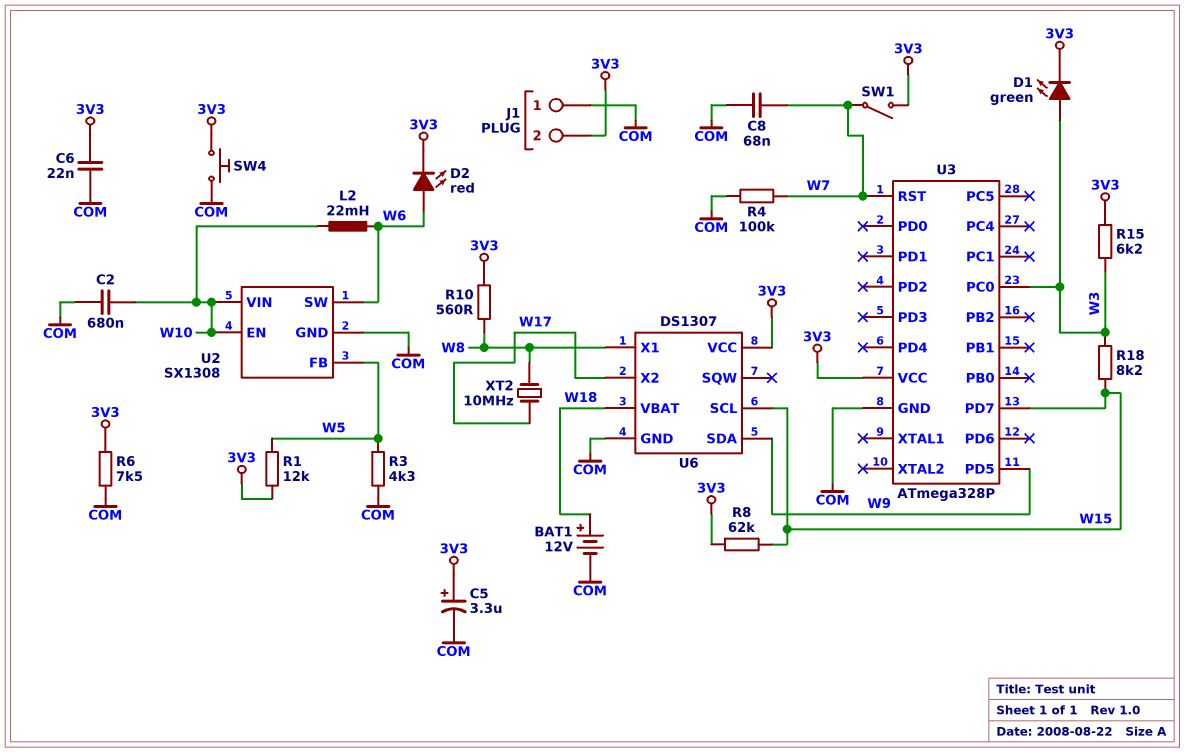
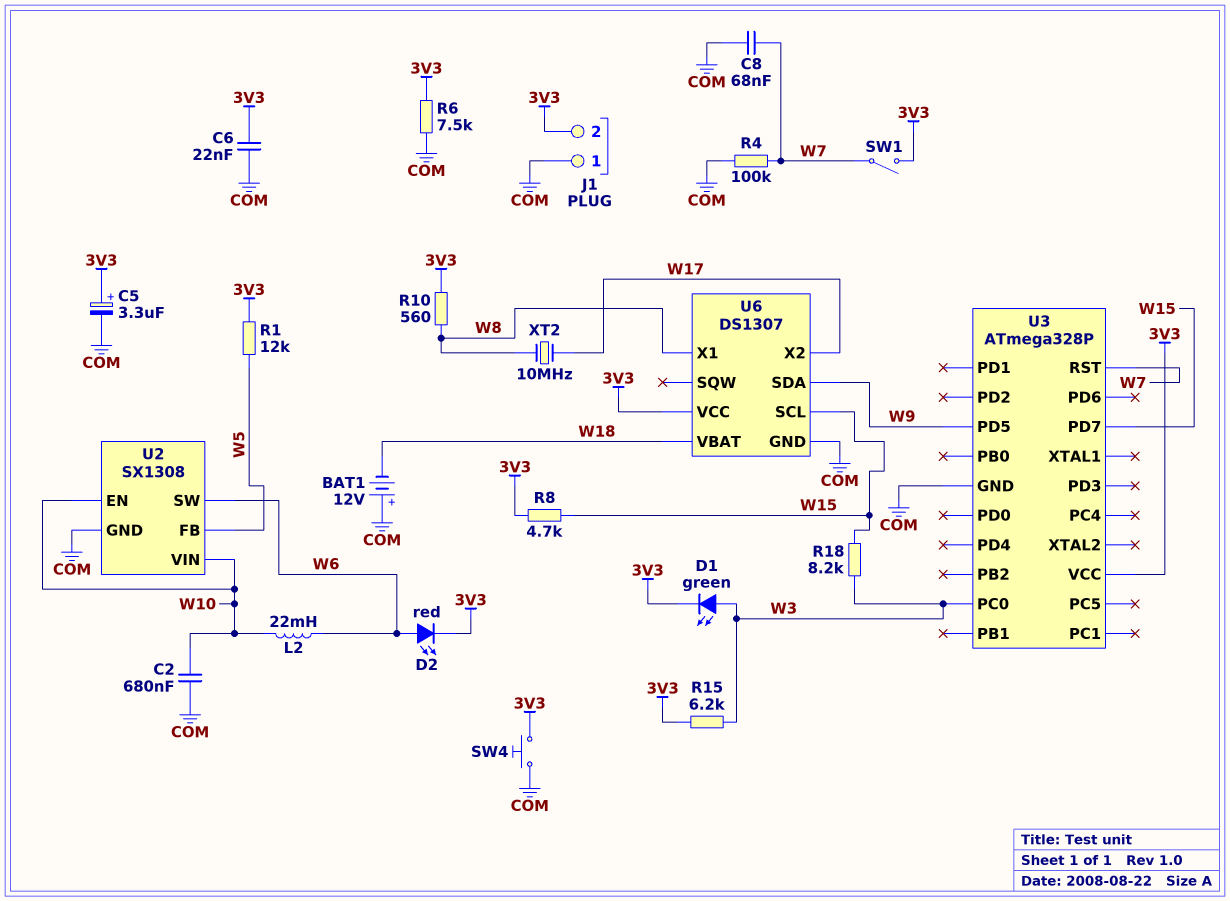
BAT1: 12V (plus W18, minus COM) -> 12V (plus COM, minus W18)
R3: 4.3k (COM, W5) -> none
R8: 62k (3V3, W15) -> 4.7k (3V3, W15)

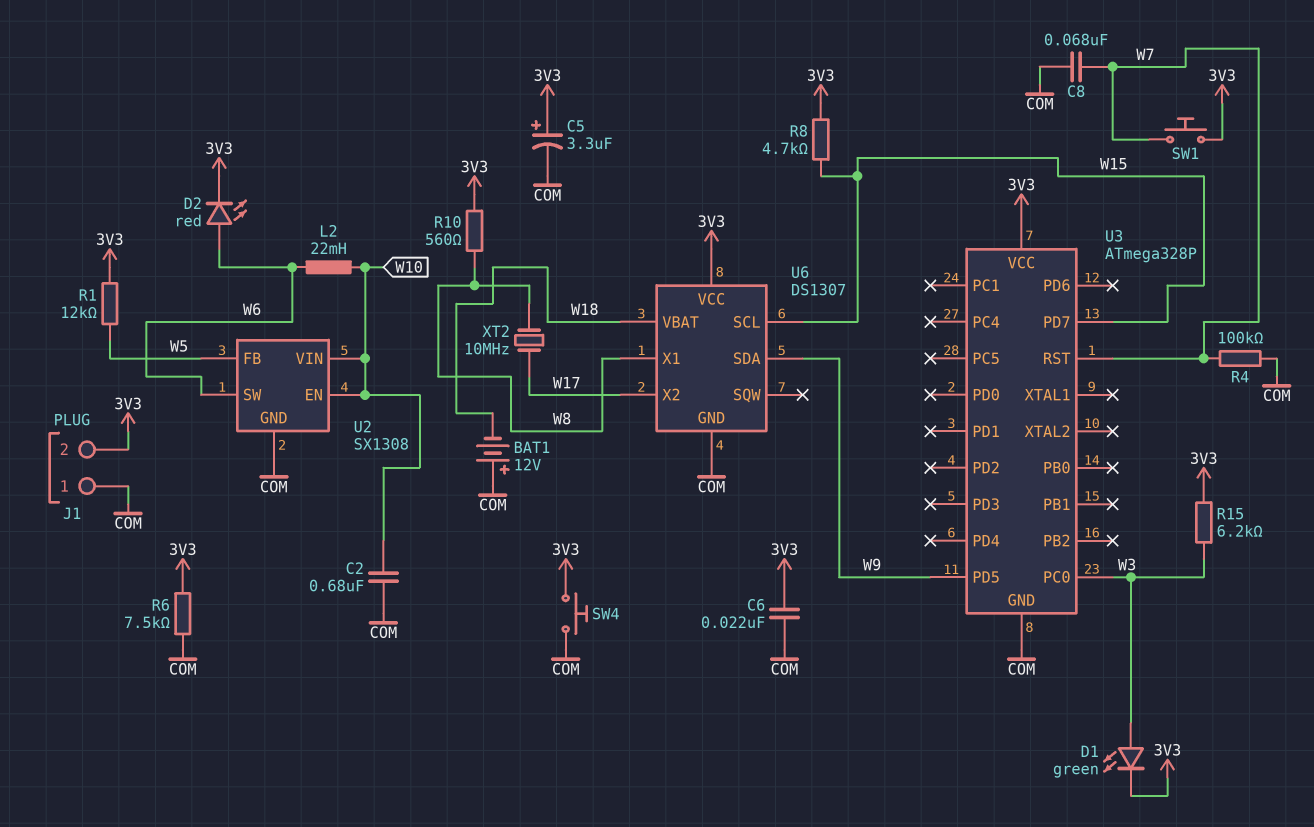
R18: 8.2k (W3, W15) -> none
SW1: switch (3V3, W7) -> button (3V3, W7)

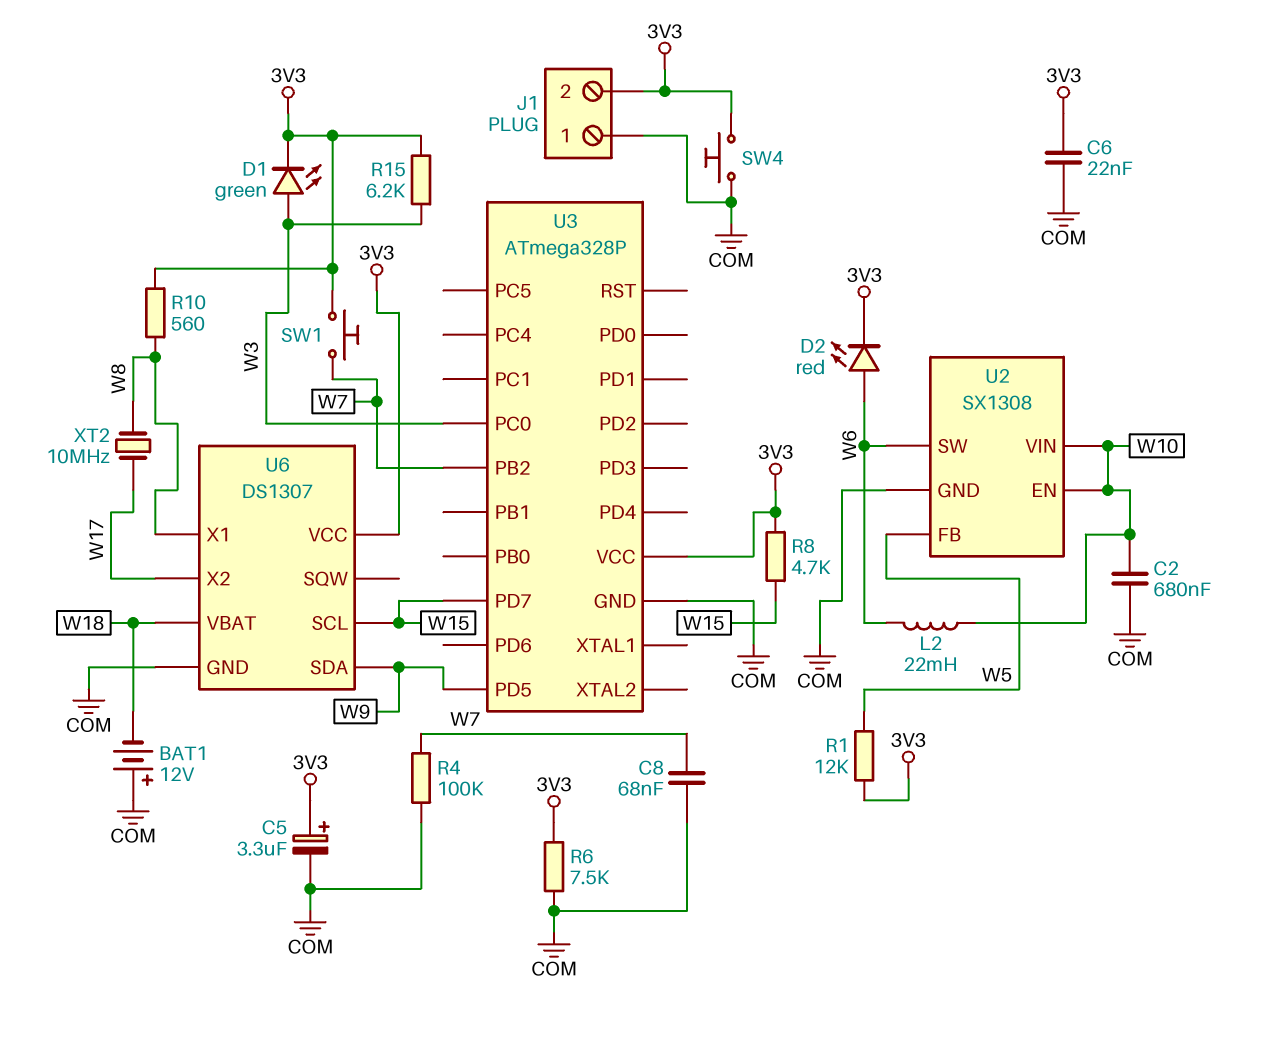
U3 pin PB2: none -> W7
U3 pin RST: W7 -> none

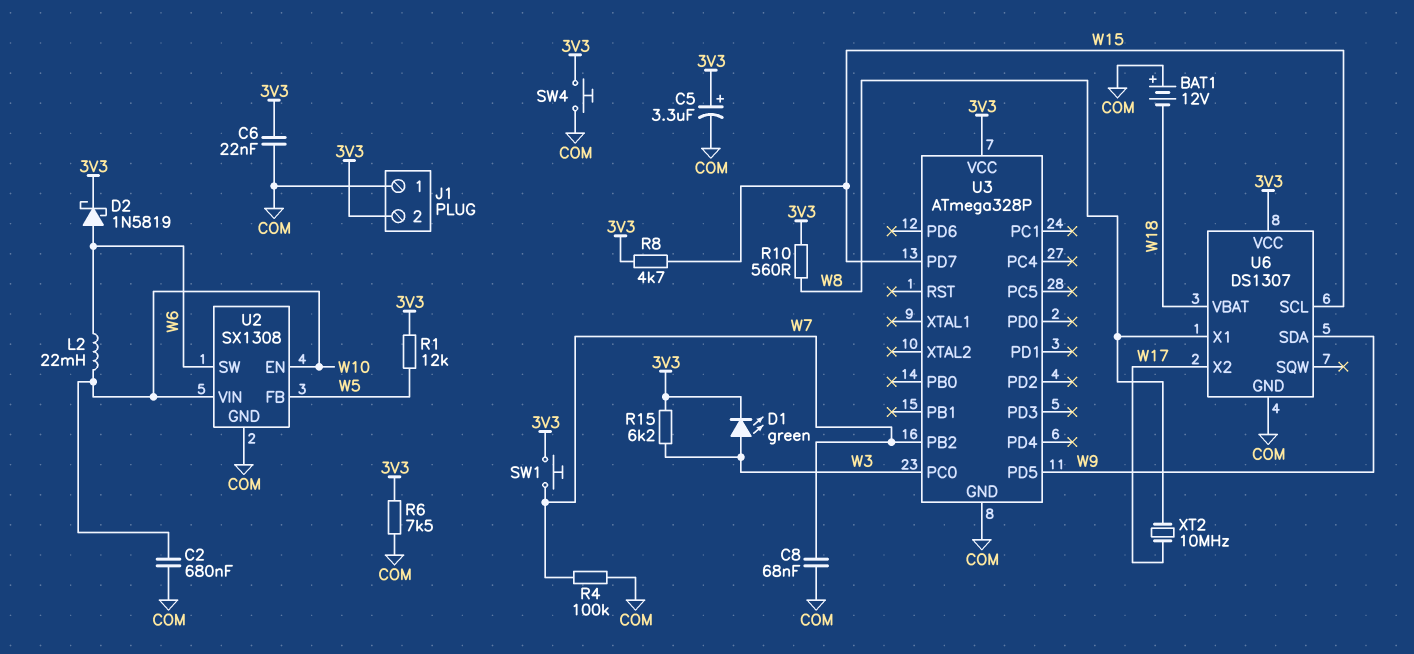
D2: LED red (A W6, K 3V3) -> schottky 1N5819 (A W6, K 3V3)

